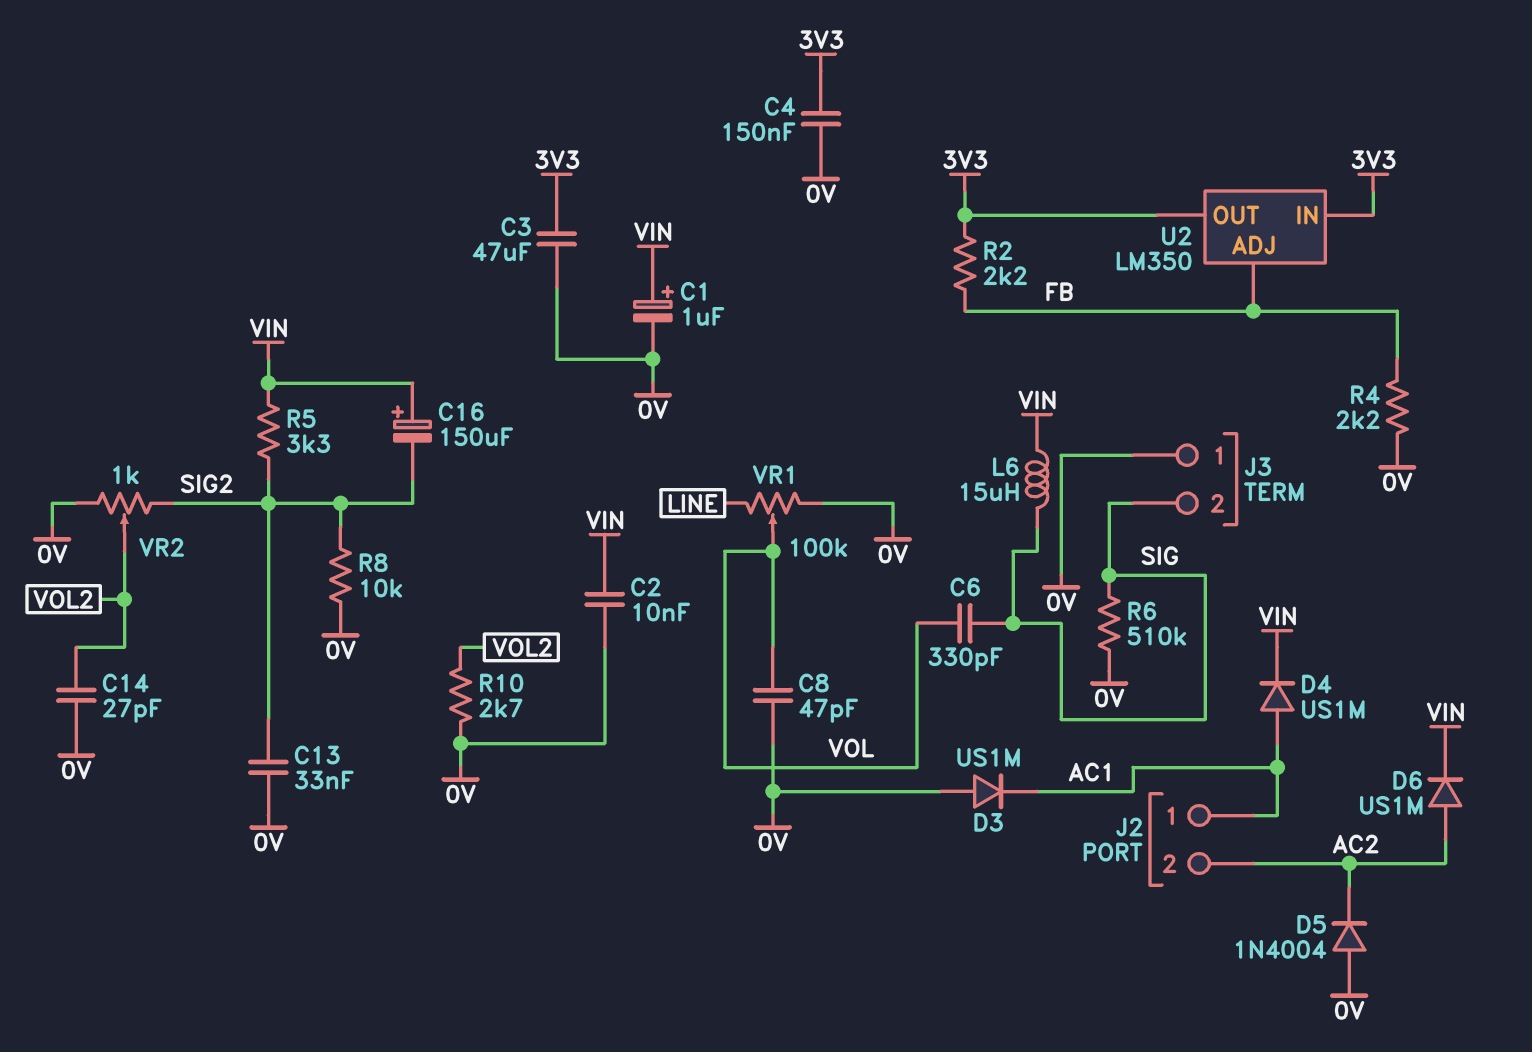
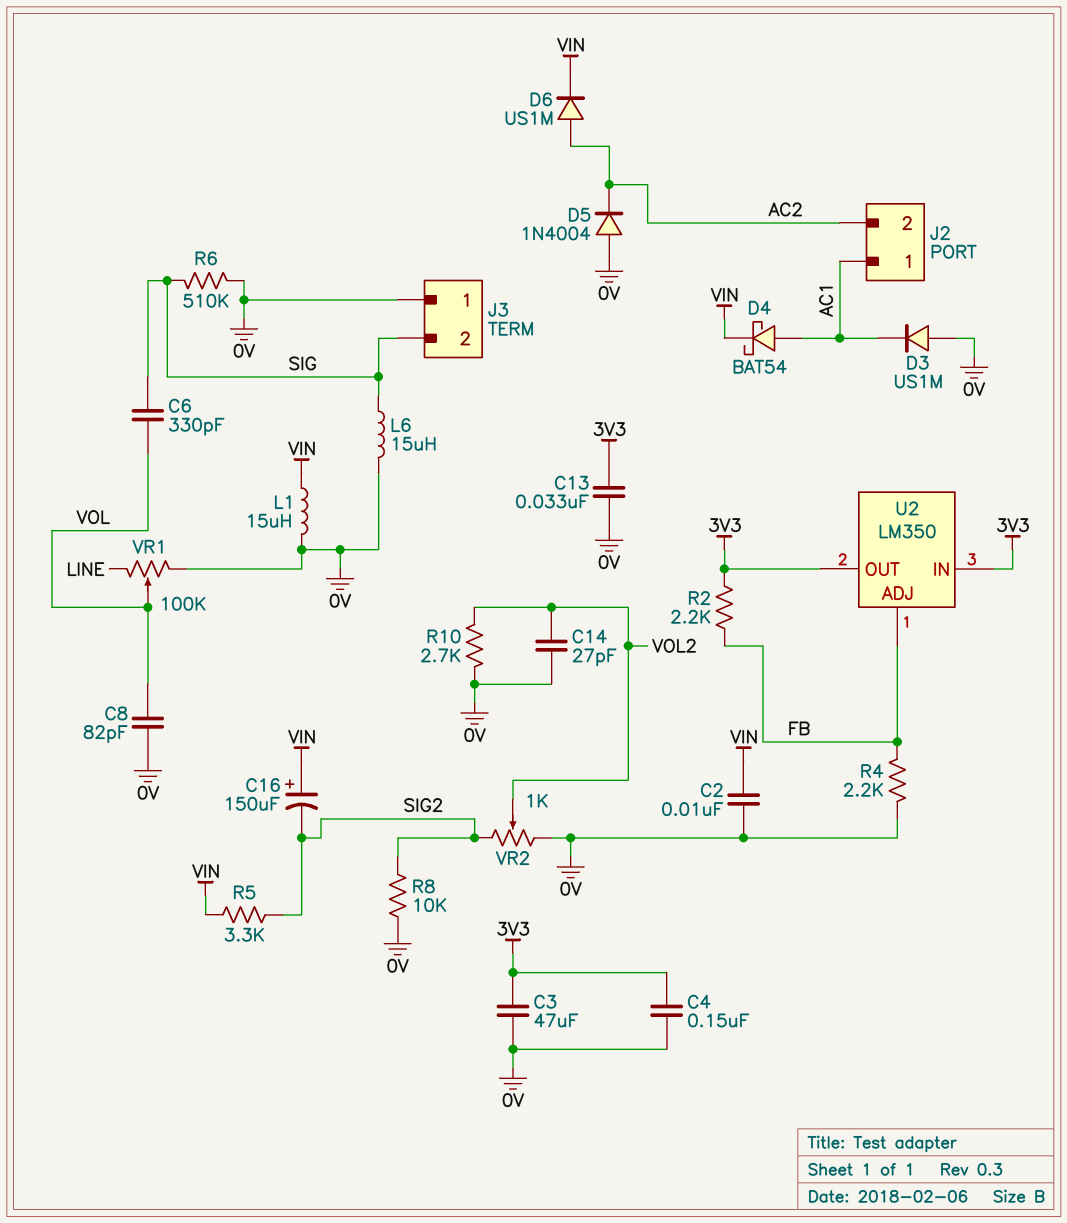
C1: 1uF (plus VIN, minus 0V) -> none
C8: 47pF (0V, VOL) -> 82pF (0V, VOL)
C13: 33nF (0V, SIG2) -> 33nF (0V, 3V3)
D4: diode US1M (A AC1, K VIN) -> schottky BAT54 (A AC1, K VIN)
L1: none -> 15uH (0V, VIN)
L6: 15uH (SIG, VIN) -> 15uH (0V, SIG)

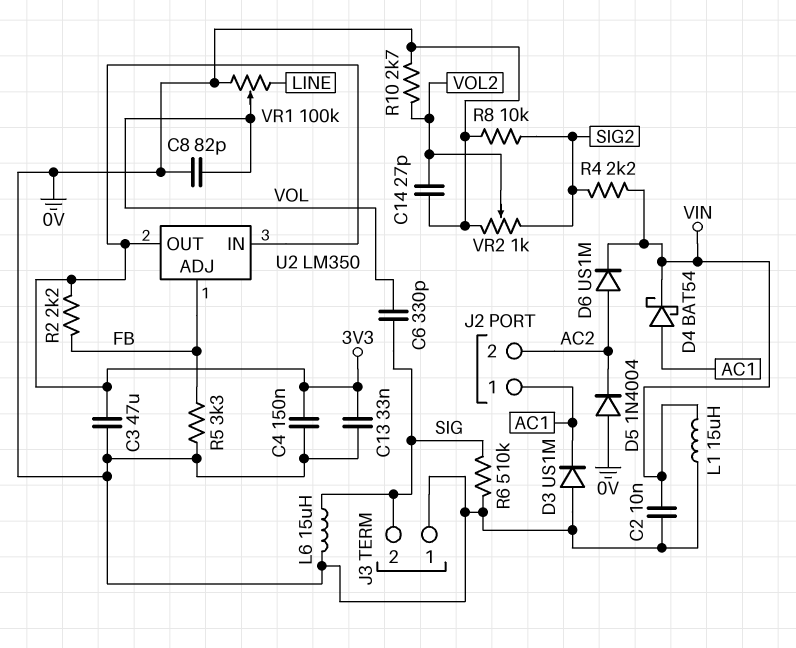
C16: 150uF (plus VIN, minus SIG2) -> none
R4: 2.2k (0V, FB) -> 2.2k (SIG2, VIN)
R5: 3.3k (SIG2, VIN) -> 3.3k (0V, FB)

